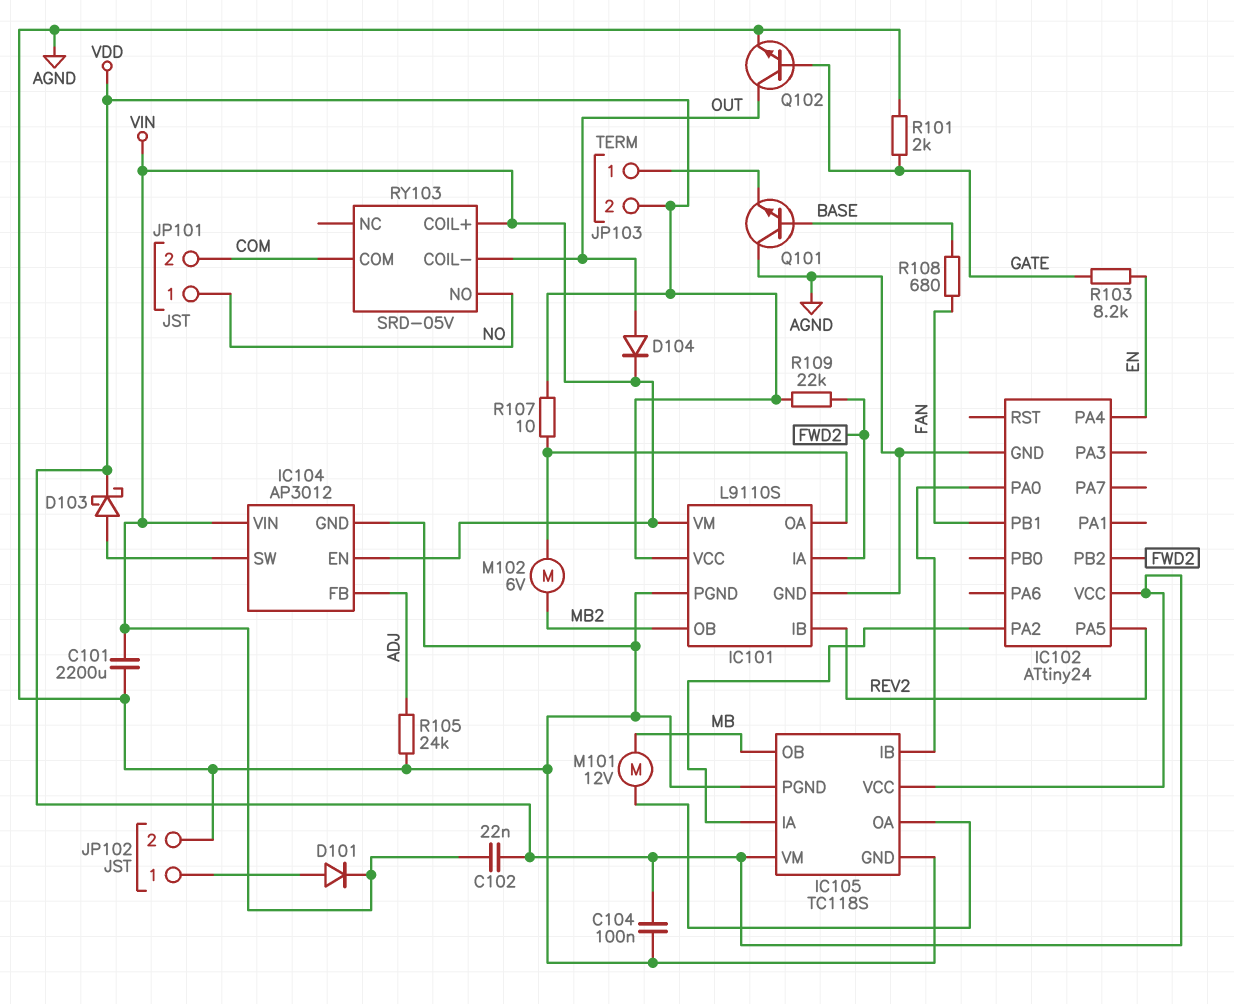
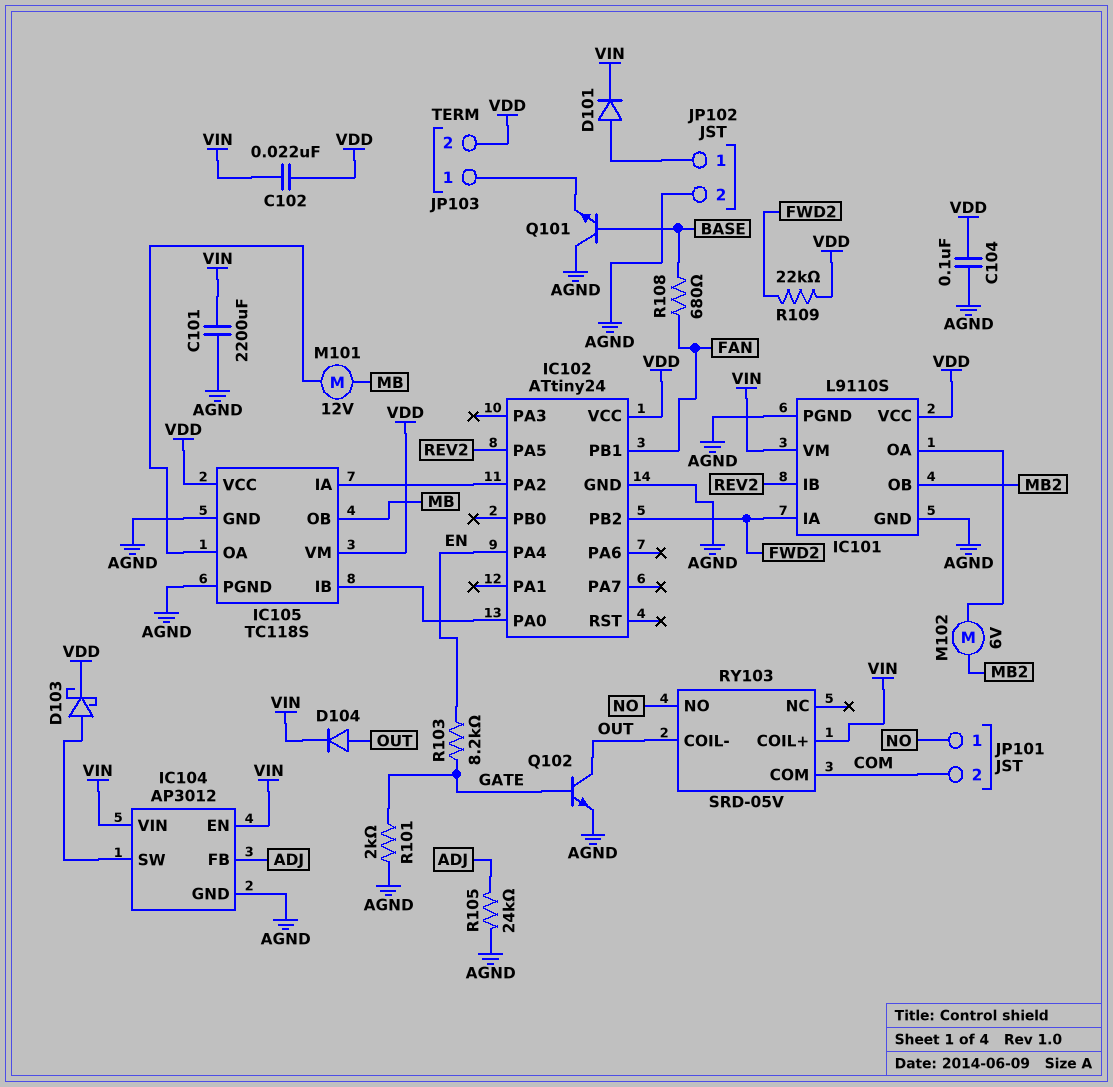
R107: 10 (IC101/OA, VDD) -> none

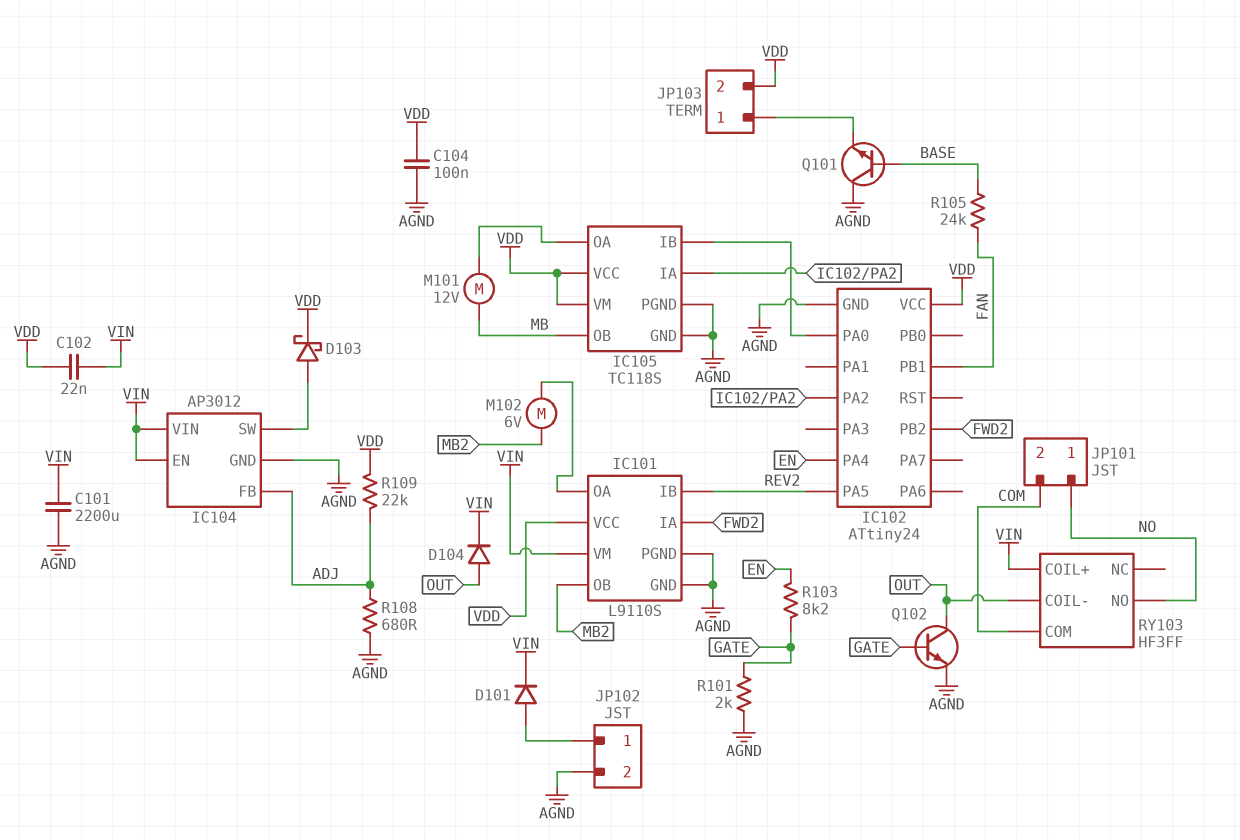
R105: 24k (ADJ, AGND) -> 24k (BASE, FAN)
R108: 680 (BASE, FAN) -> 680 (ADJ, AGND)
R109: 22k (FWD2, VDD) -> 22k (ADJ, VDD)
RY103: SRD-05V -> HF3FF

